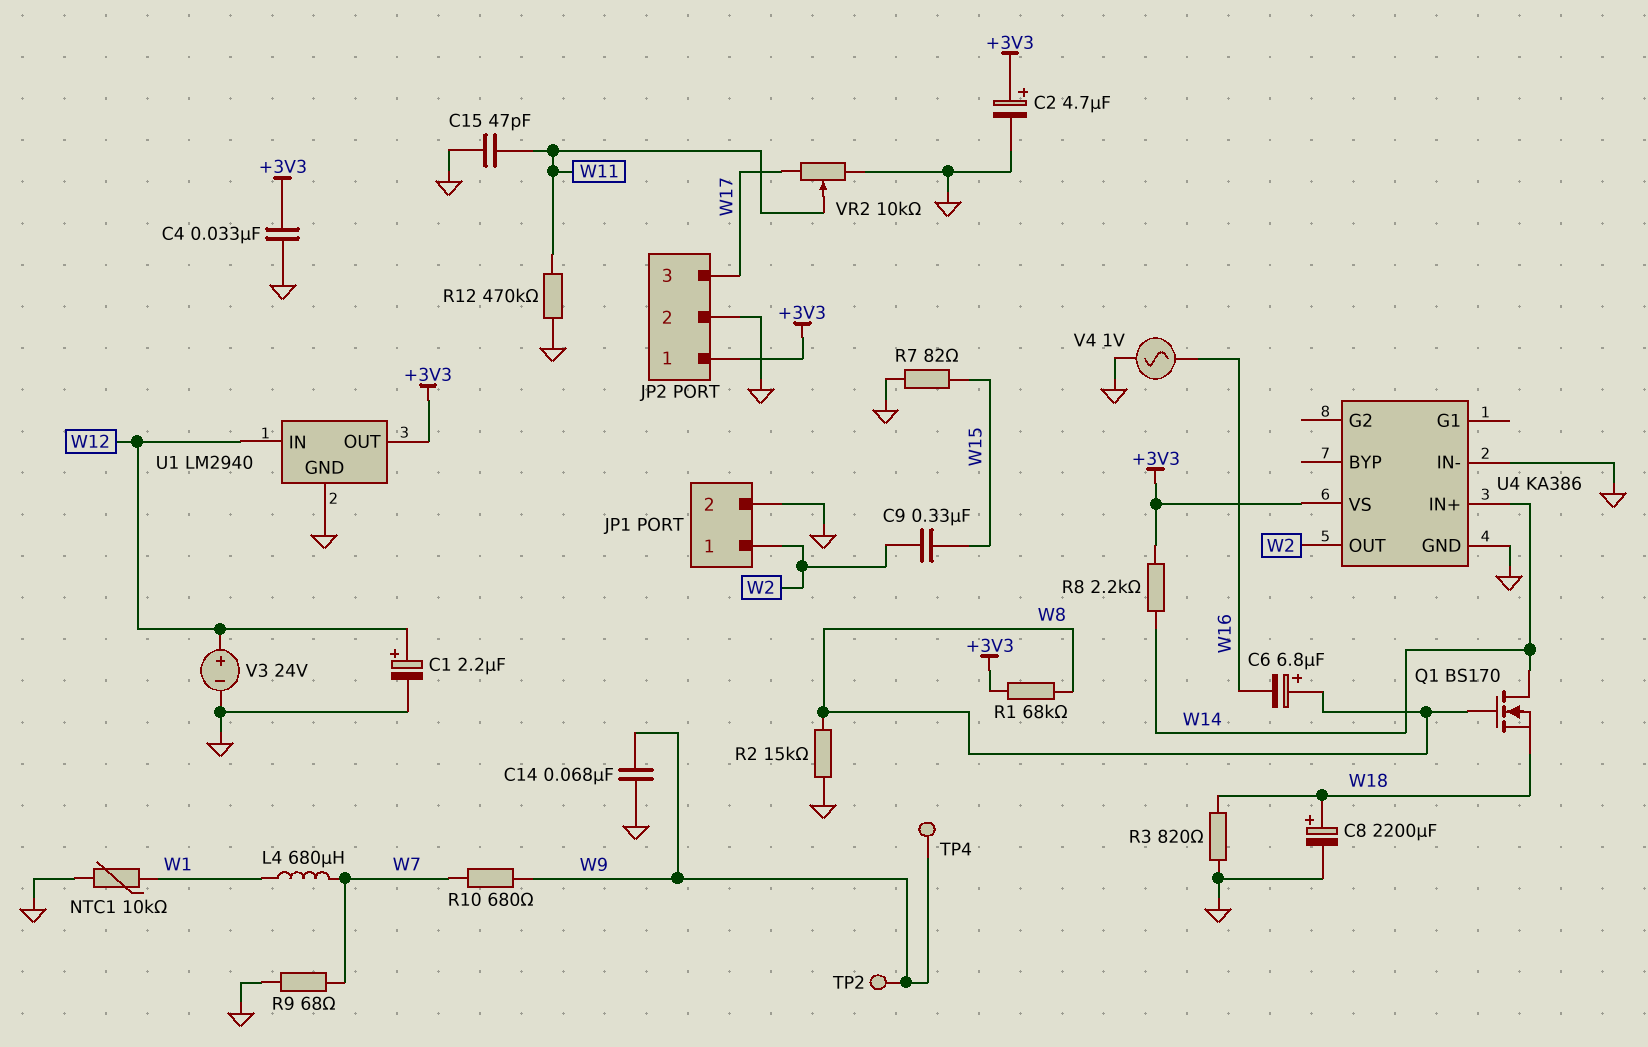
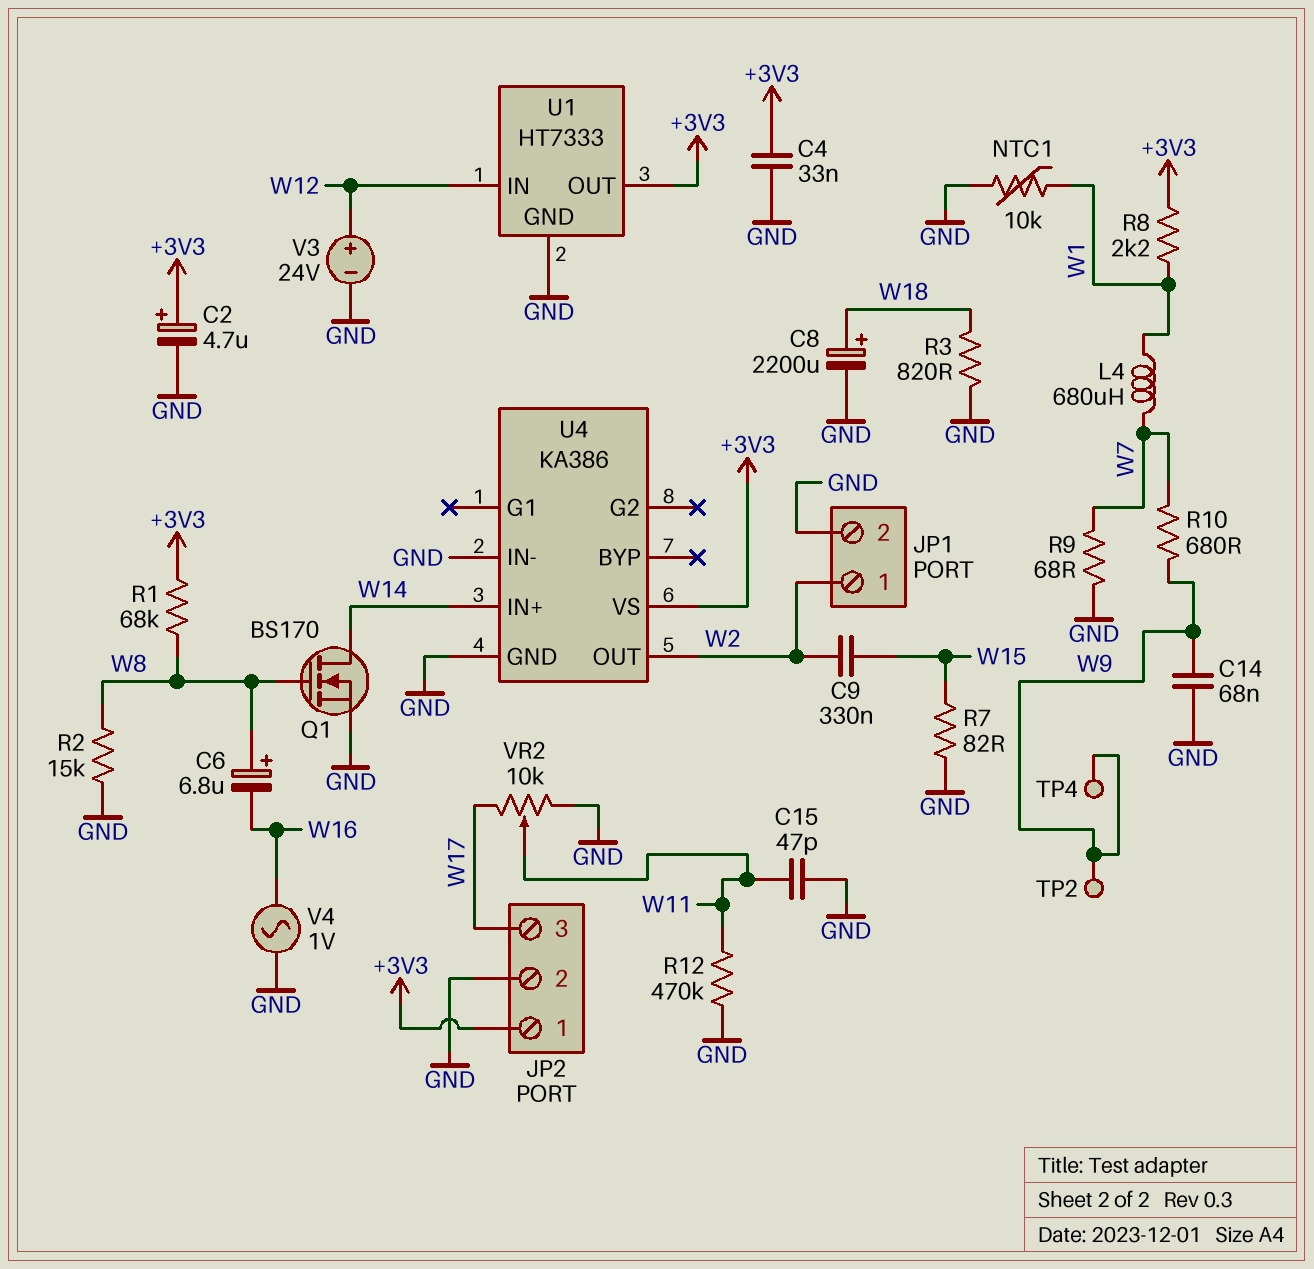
C1: 2.2uF (plus W12, minus GND) -> none
Q1: NMOS BS170 (G W8, D W14, S W18) -> NMOS BS170 (G W8, D W14, S GND)
R8: 2.2k (+3V3, W14) -> 2.2k (+3V3, W1)
U1: LM2940 -> HT7333

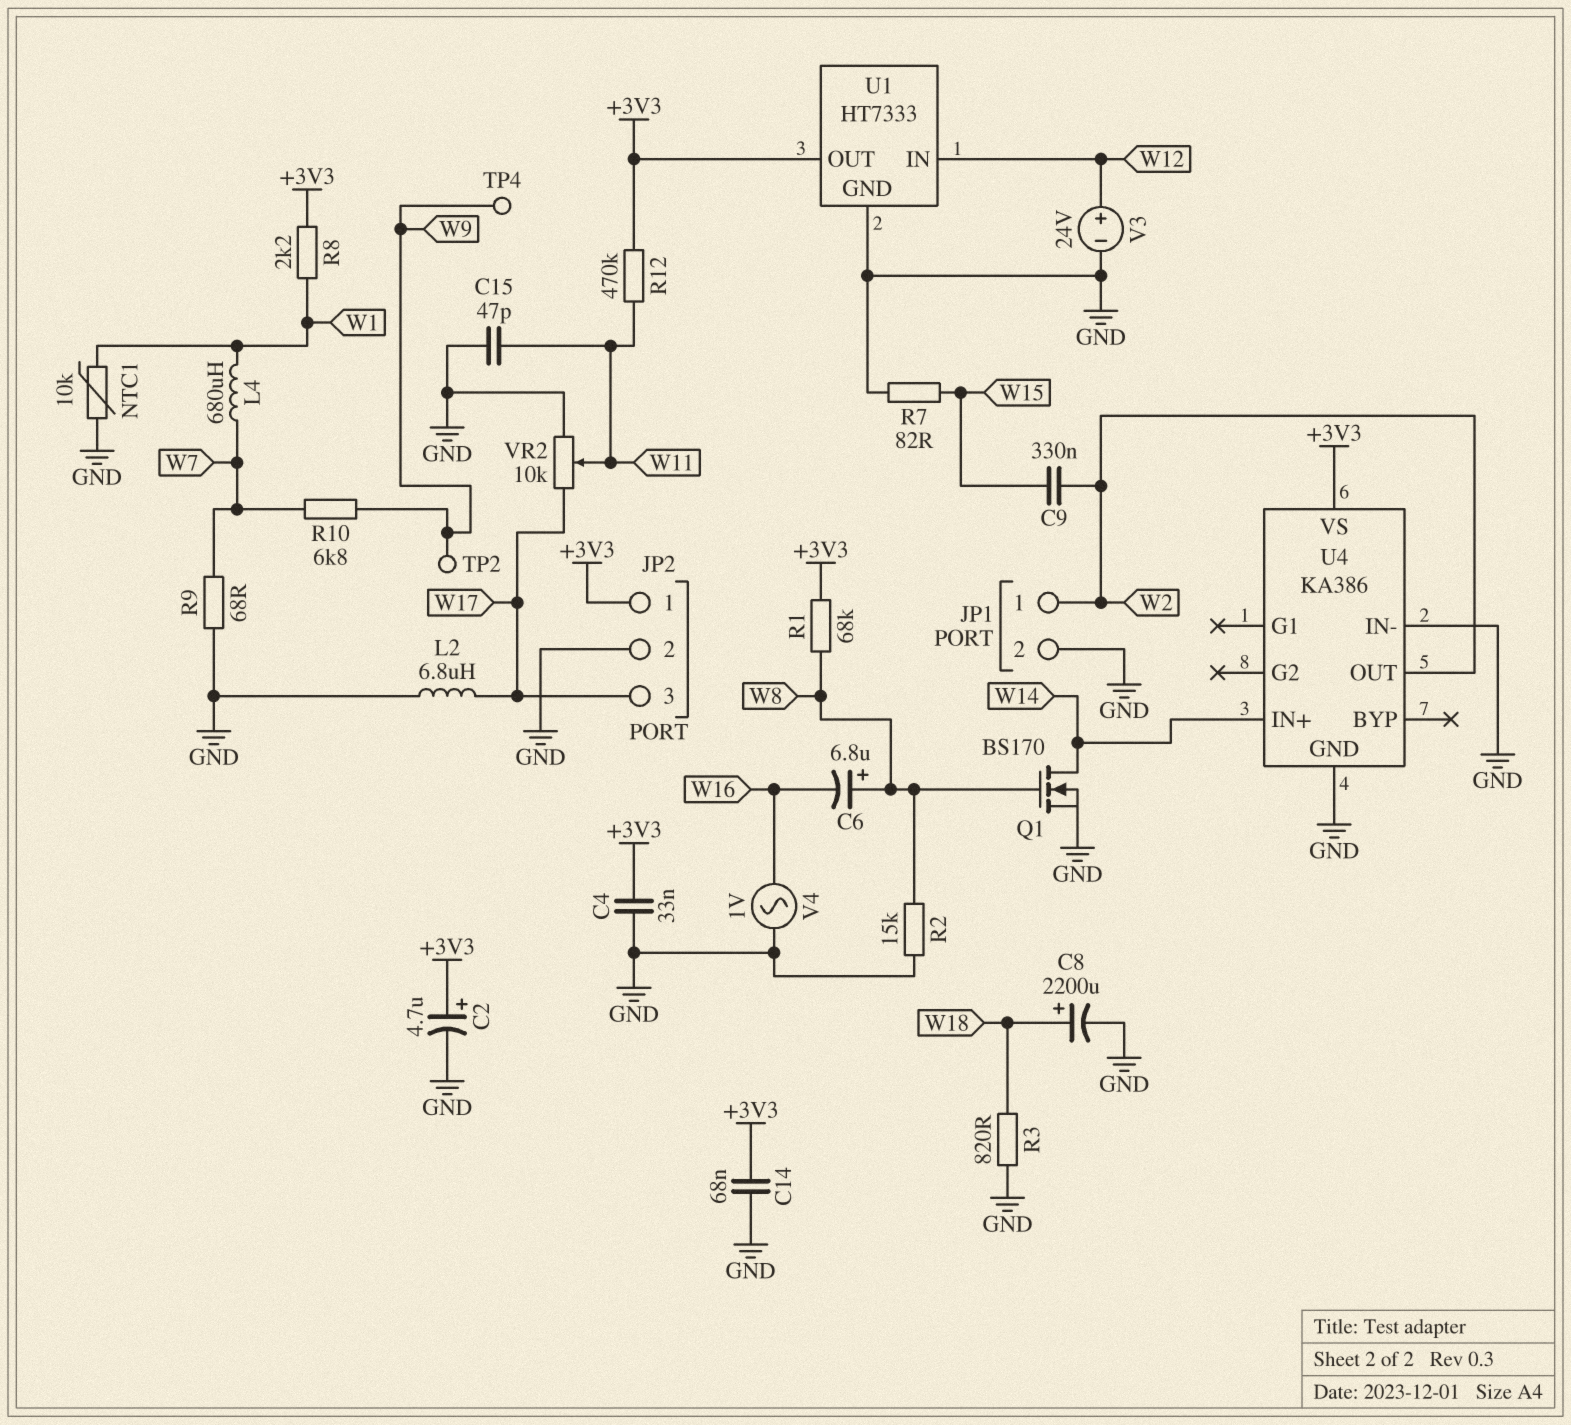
C14: 68nF (GND, W9) -> 68nF (+3V3, GND)
L2: none -> 6.8uH (GND, W17)
R10: 680 (W7, W9) -> 6.8k (W7, W9)
R12: 470k (GND, W11) -> 470k (+3V3, W11)

